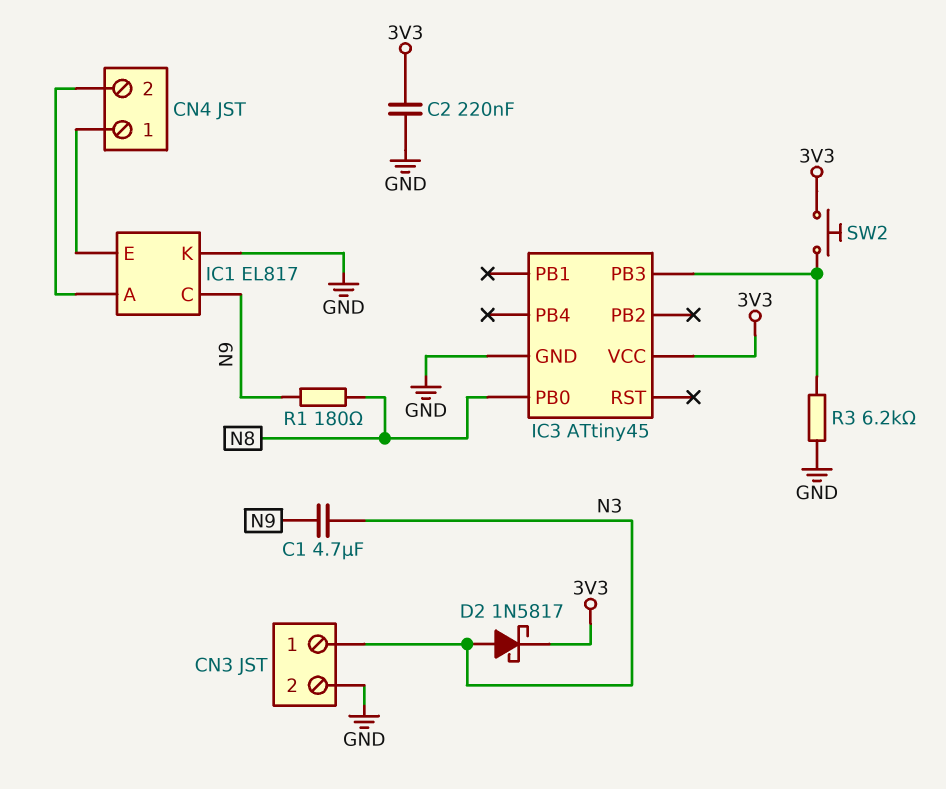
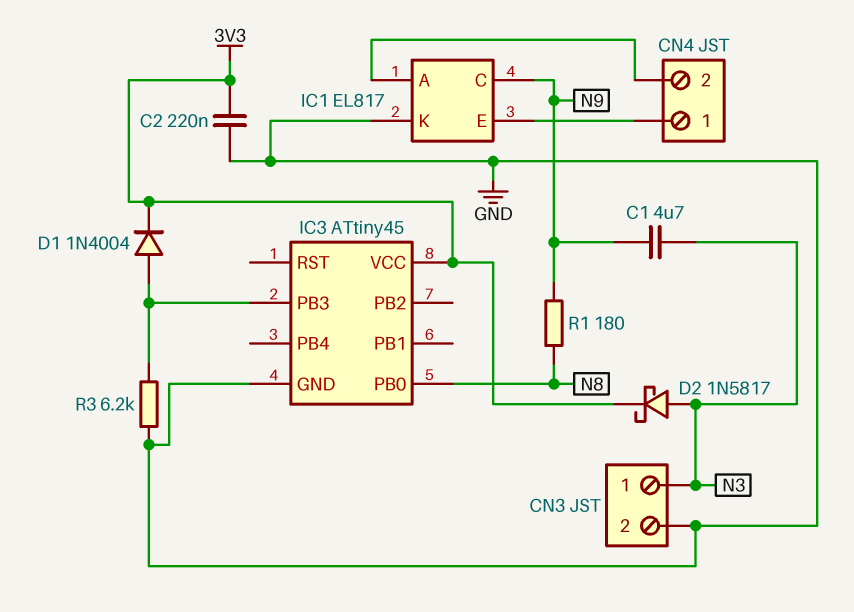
D1: none -> diode 1N4004 (A IC3/PB3, K 3V3)
SW2: button (3V3, IC3/PB3) -> none

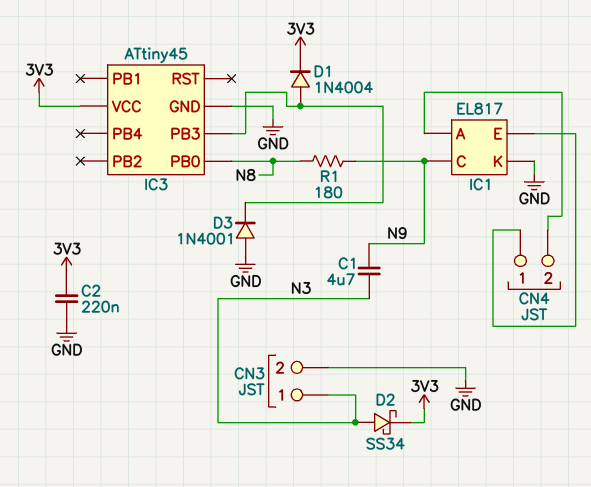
D2: schottky 1N5817 (A N3, K 3V3) -> schottky SS34 (A N3, K 3V3)
D3: none -> diode 1N4001 (A GND, K IC3/PB3)
R3: 6.2k (GND, IC3/PB3) -> none

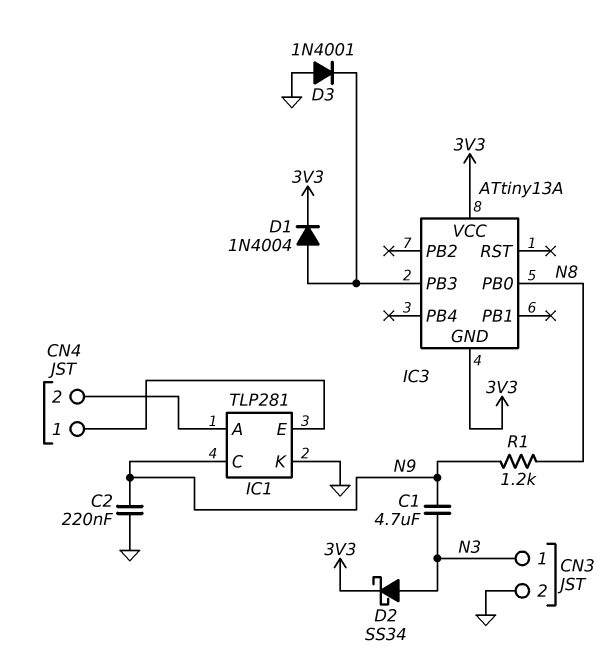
C2: 220nF (3V3, GND) -> 220nF (GND, N9)
IC1: EL817 -> TLP281
IC3: ATtiny45 -> ATtiny13A
IC3 pin GND: GND -> 3V3
R1: 180 (N8, N9) -> 1.2k (N8, N9)

